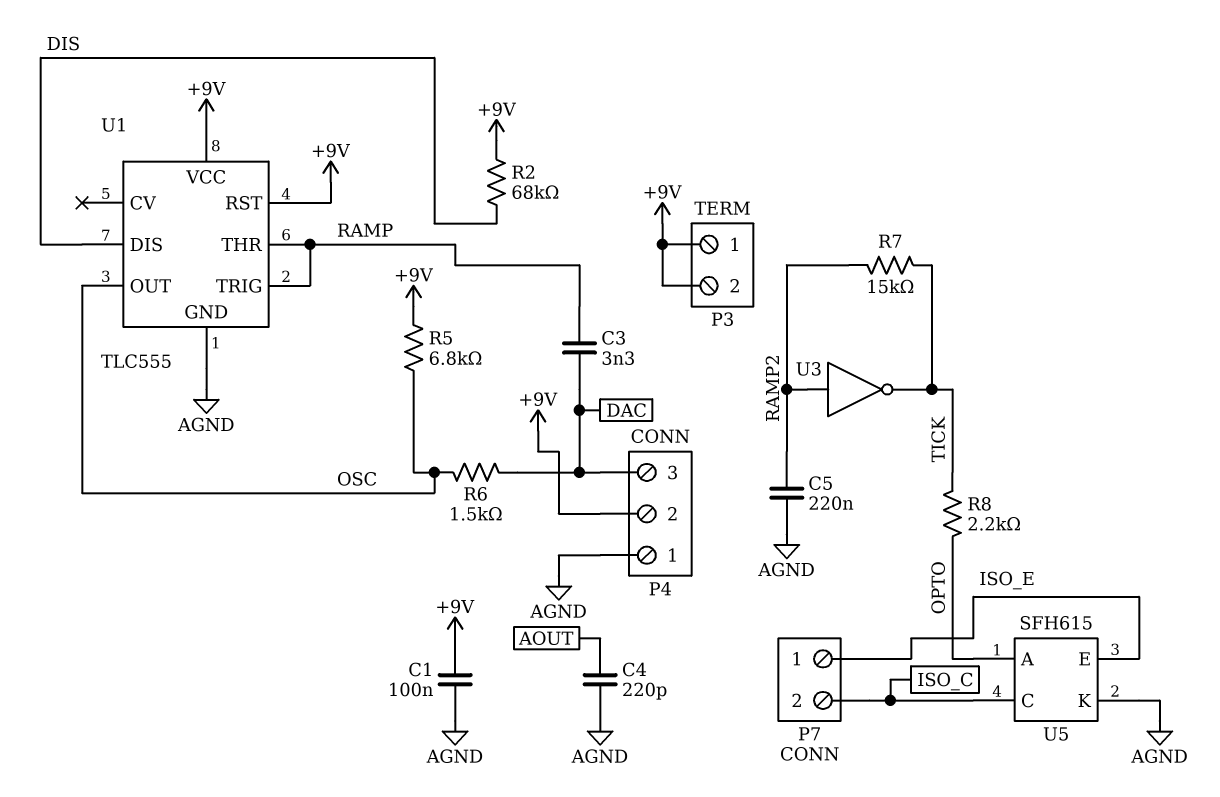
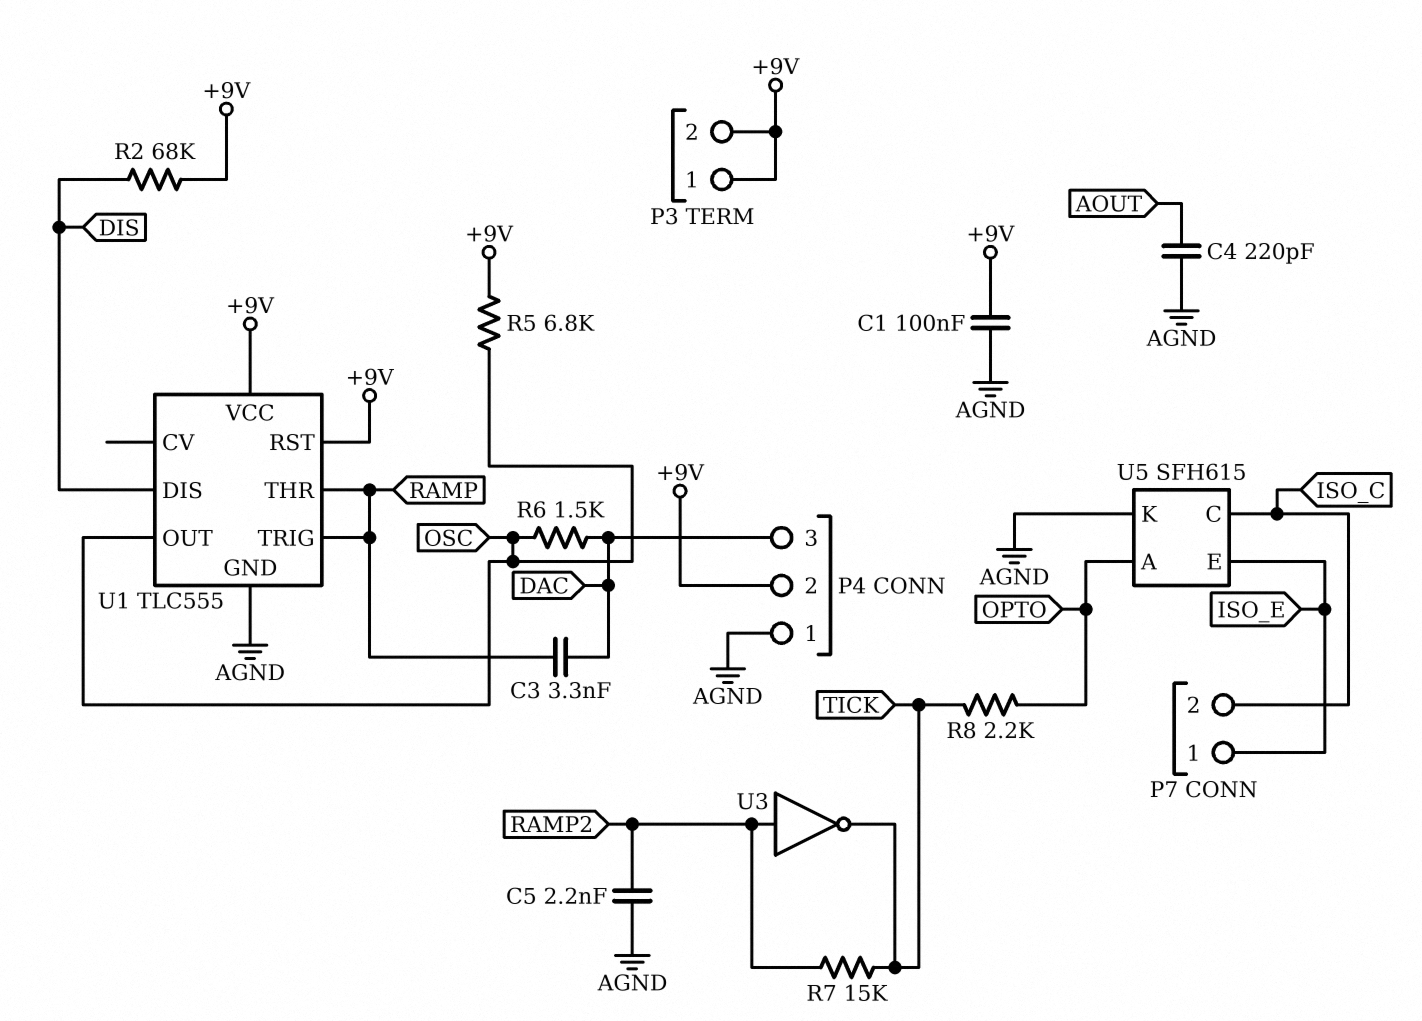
C5: 220nF (AGND, RAMP2) -> 2.2nF (AGND, RAMP2)

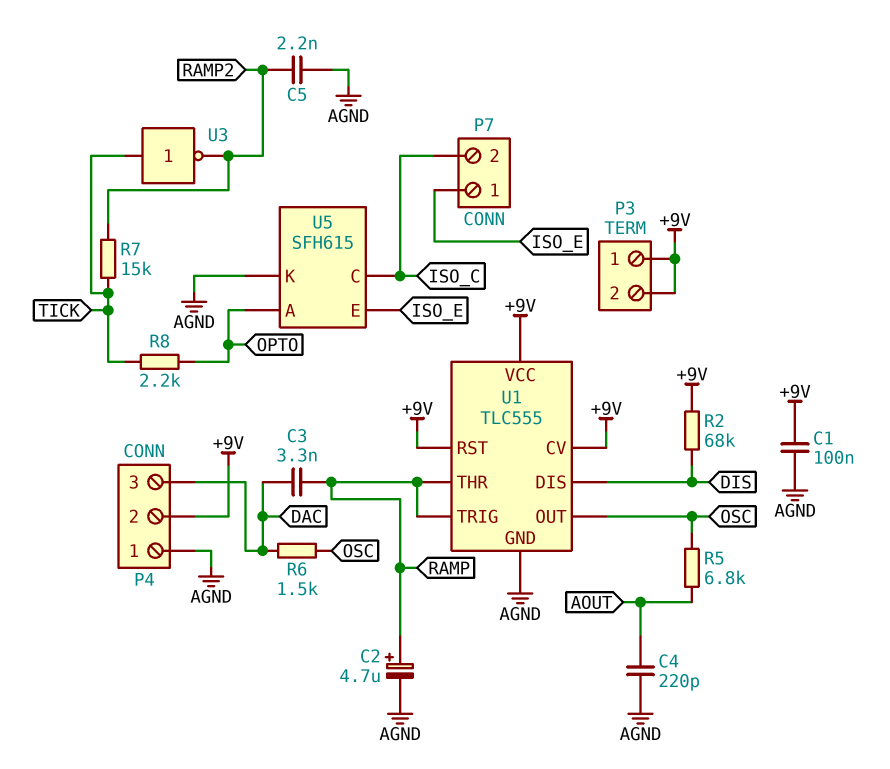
C2: none -> 4.7uF (plus RAMP, minus AGND)
R5: 6.8k (+9V, OSC) -> 6.8k (AOUT, OSC)
U1 pin CV: none -> +9V
U3: NOT (in RAMP2, out TICK) -> NOT (in TICK, out RAMP2)

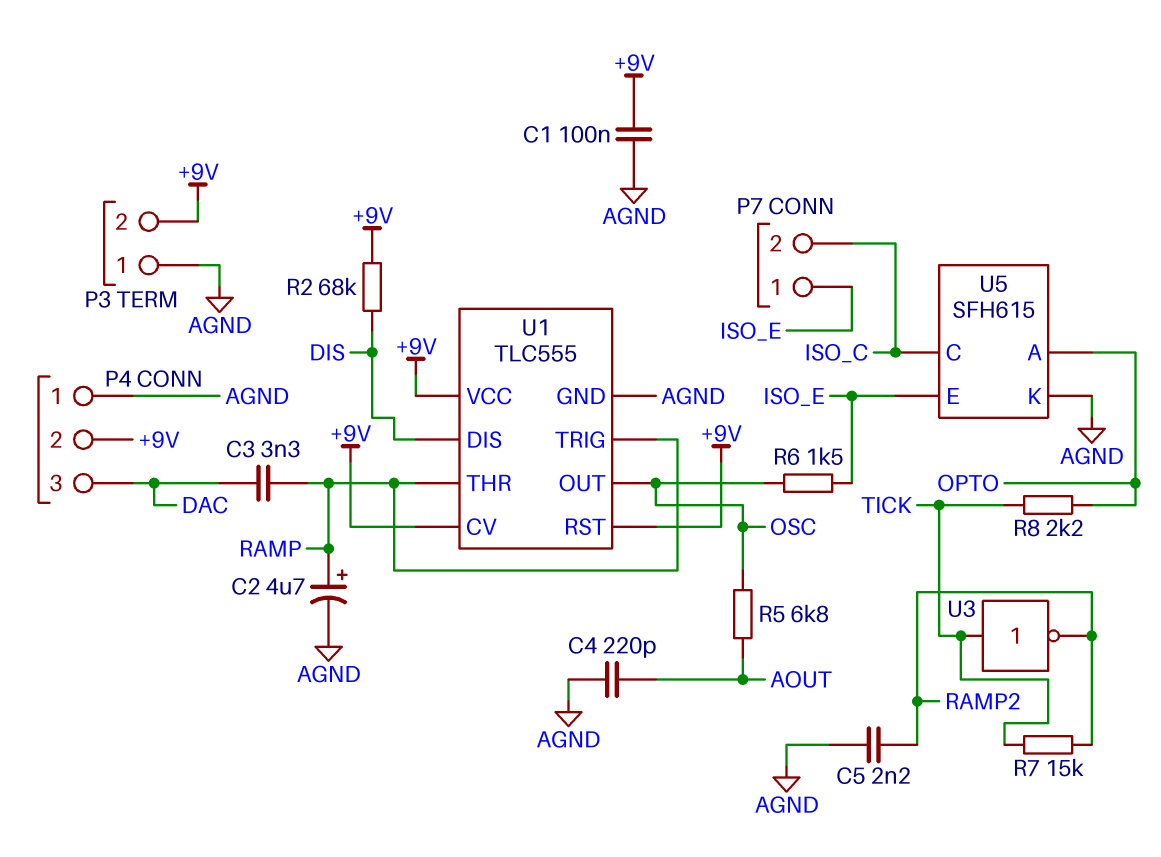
P3 pin 1: +9V -> AGND
R6: 1.5k (DAC, OSC) -> 1.5k (ISO_E, OSC)

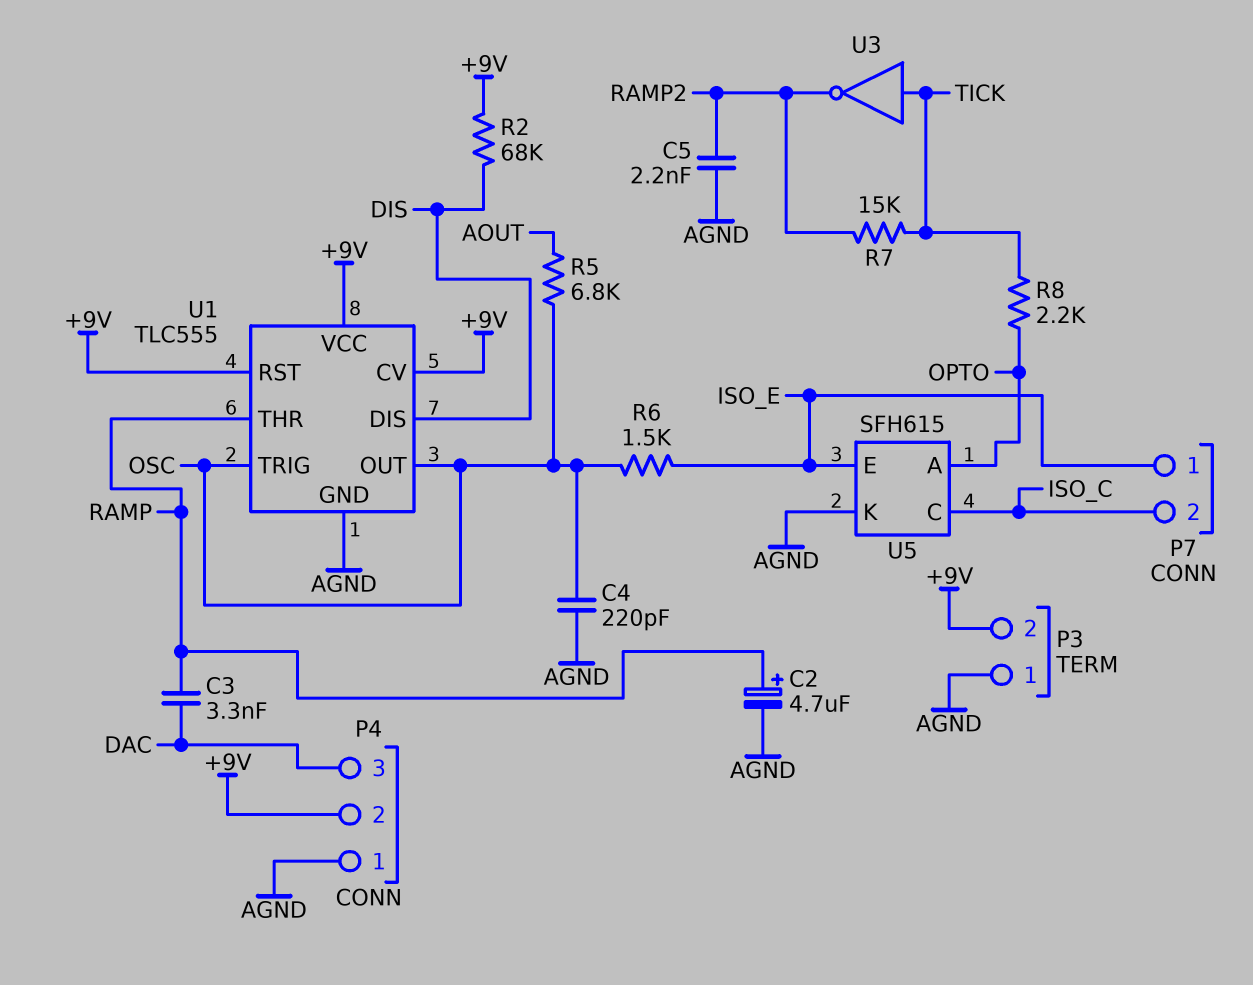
C1: 100nF (+9V, AGND) -> none
C4: 220pF (AGND, AOUT) -> 220pF (AGND, OSC)
U1 pin TRIG: RAMP -> OSC

